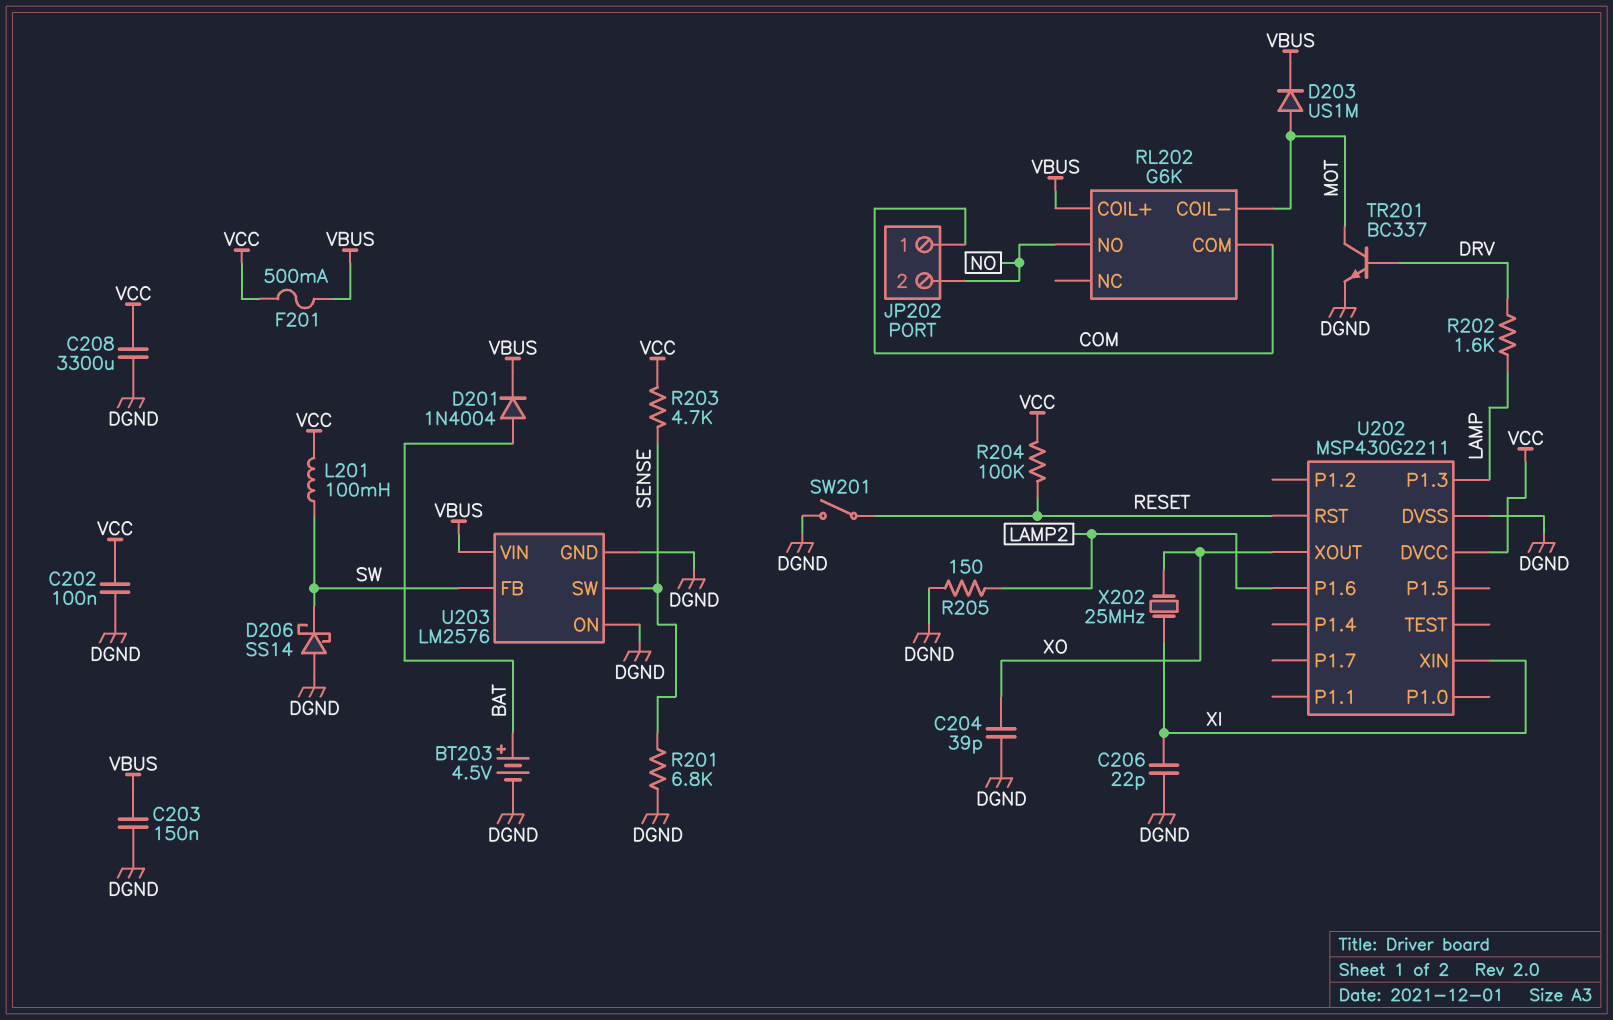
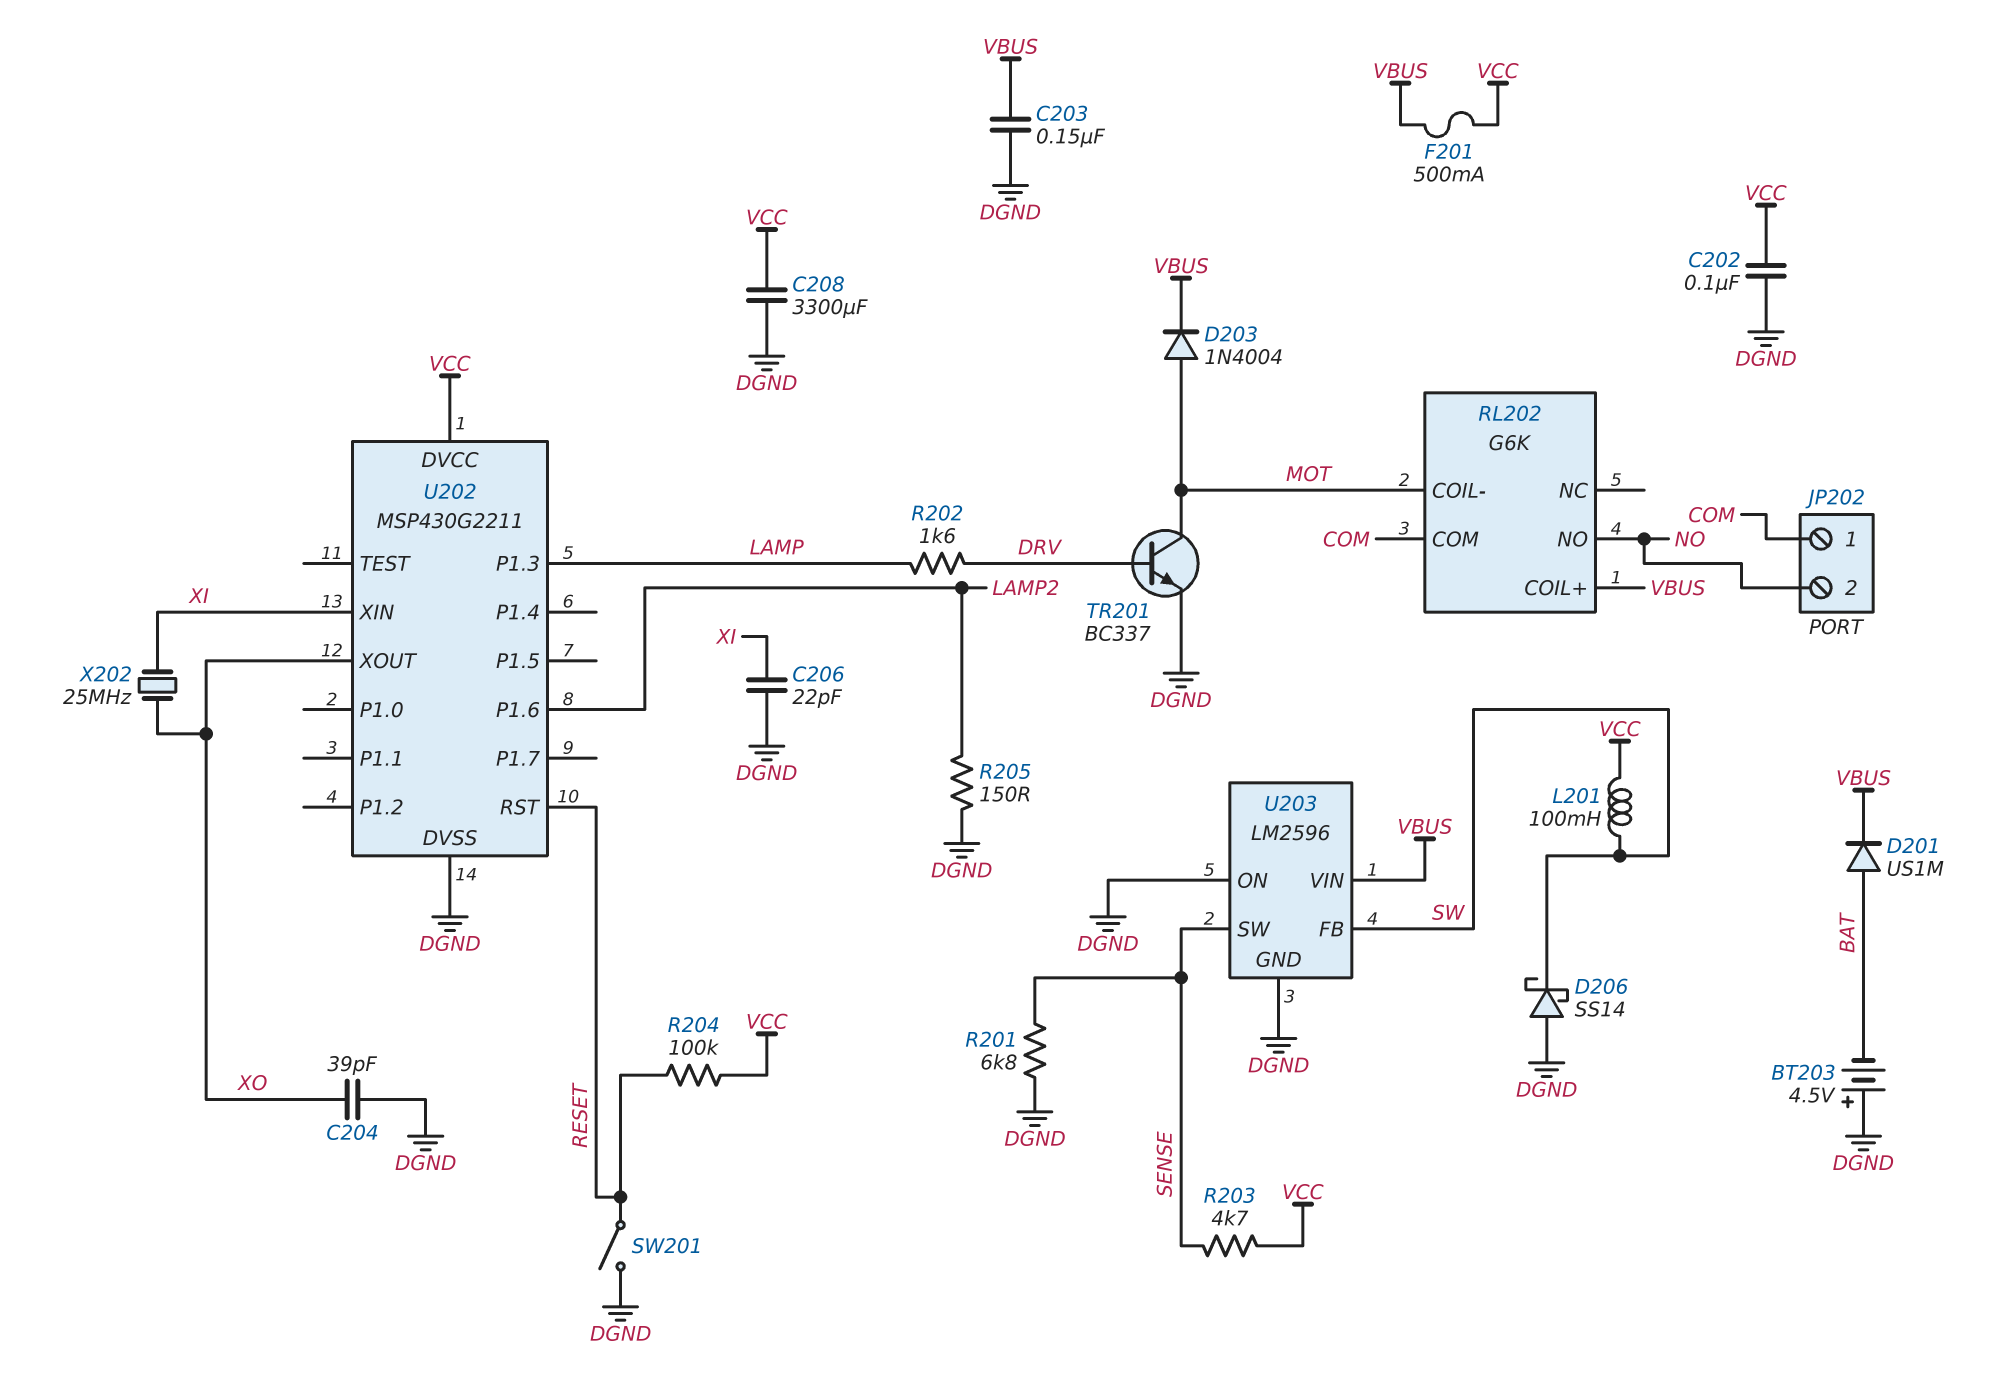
BT203: 4.5V (plus BAT, minus DGND) -> 4.5V (plus DGND, minus BAT)
D201: diode 1N4004 (A BAT, K VBUS) -> diode US1M (A BAT, K VBUS)
D203: diode US1M (A MOT, K VBUS) -> diode 1N4004 (A MOT, K VBUS)
U203: LM2576 -> LM2596

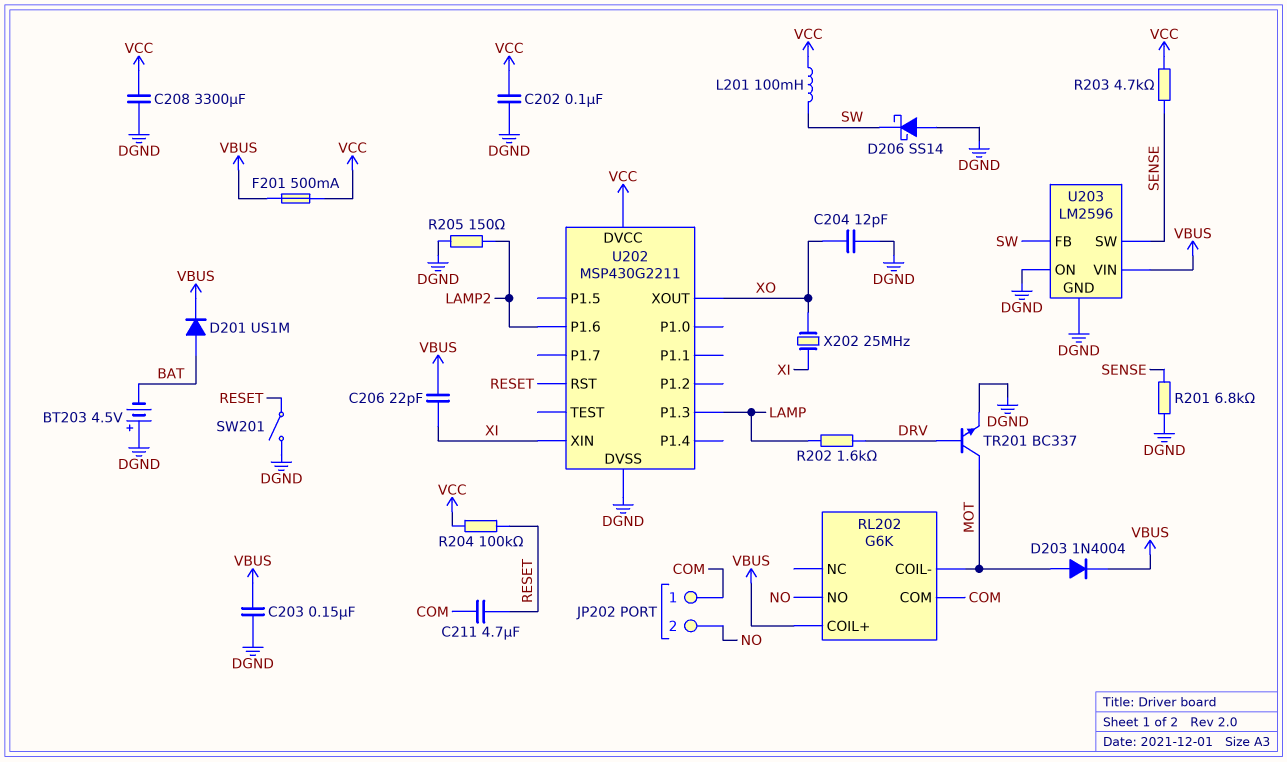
C204: 39pF (DGND, XO) -> 12pF (DGND, XO)
C206: 22pF (DGND, XI) -> 22pF (VBUS, XI)
C211: none -> 4.7uF (COM, RESET)

